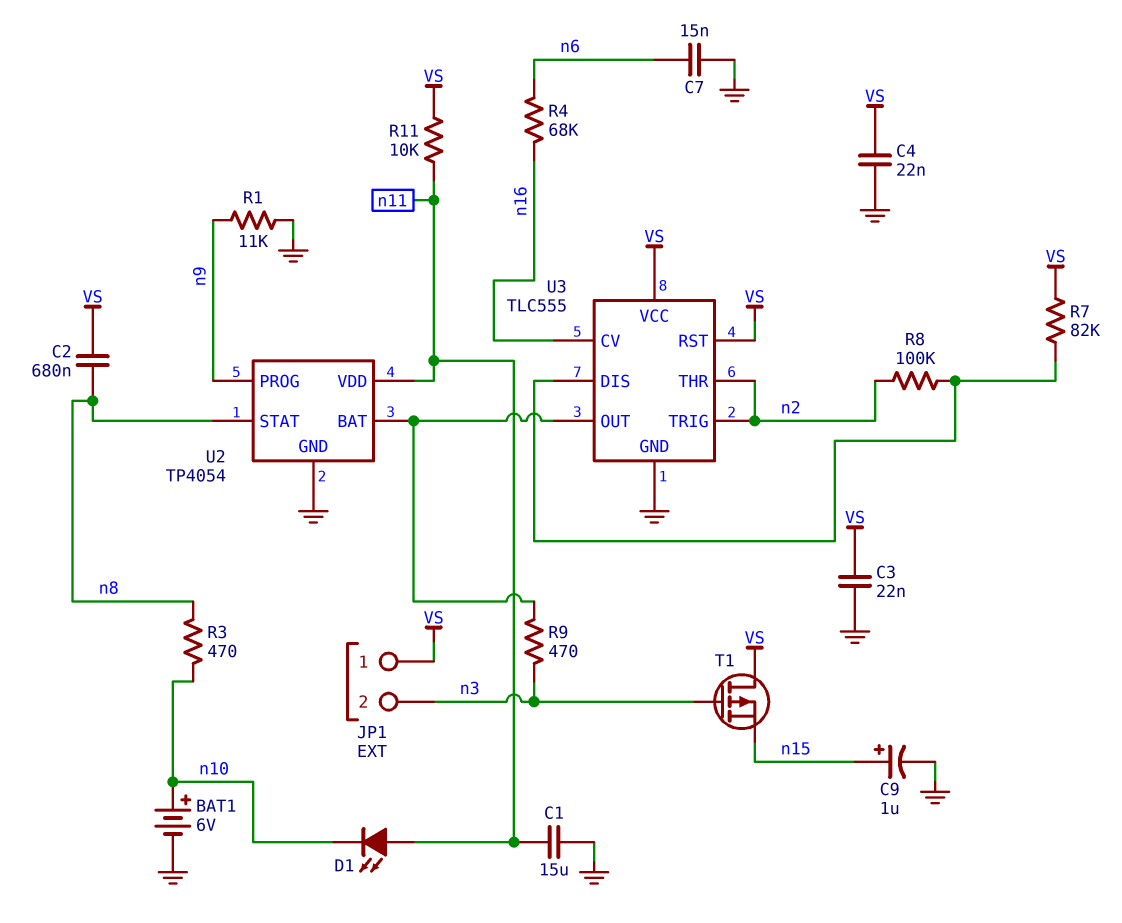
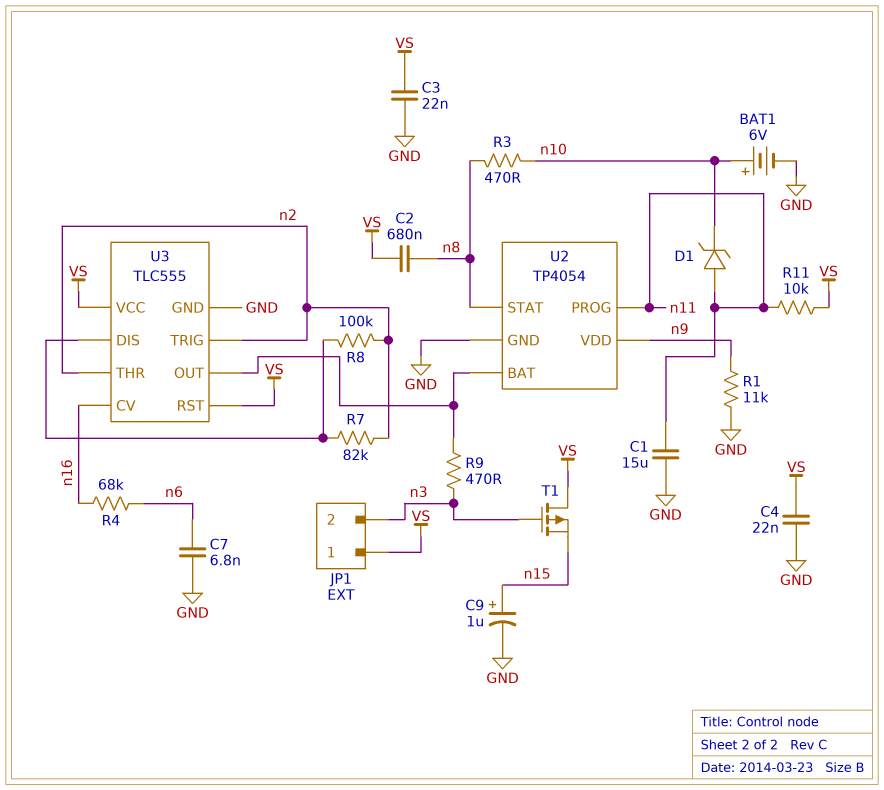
C7: 15nF (GND, n6) -> 6.8nF (GND, n6)
D1: LED (A n11, K n10) -> zener (A n11, K n10)
R7: 82k (U3/DIS, VS) -> 82k (U3/DIS, n2)
U2 pin PROG: n9 -> n11
U2 pin VDD: n11 -> n9

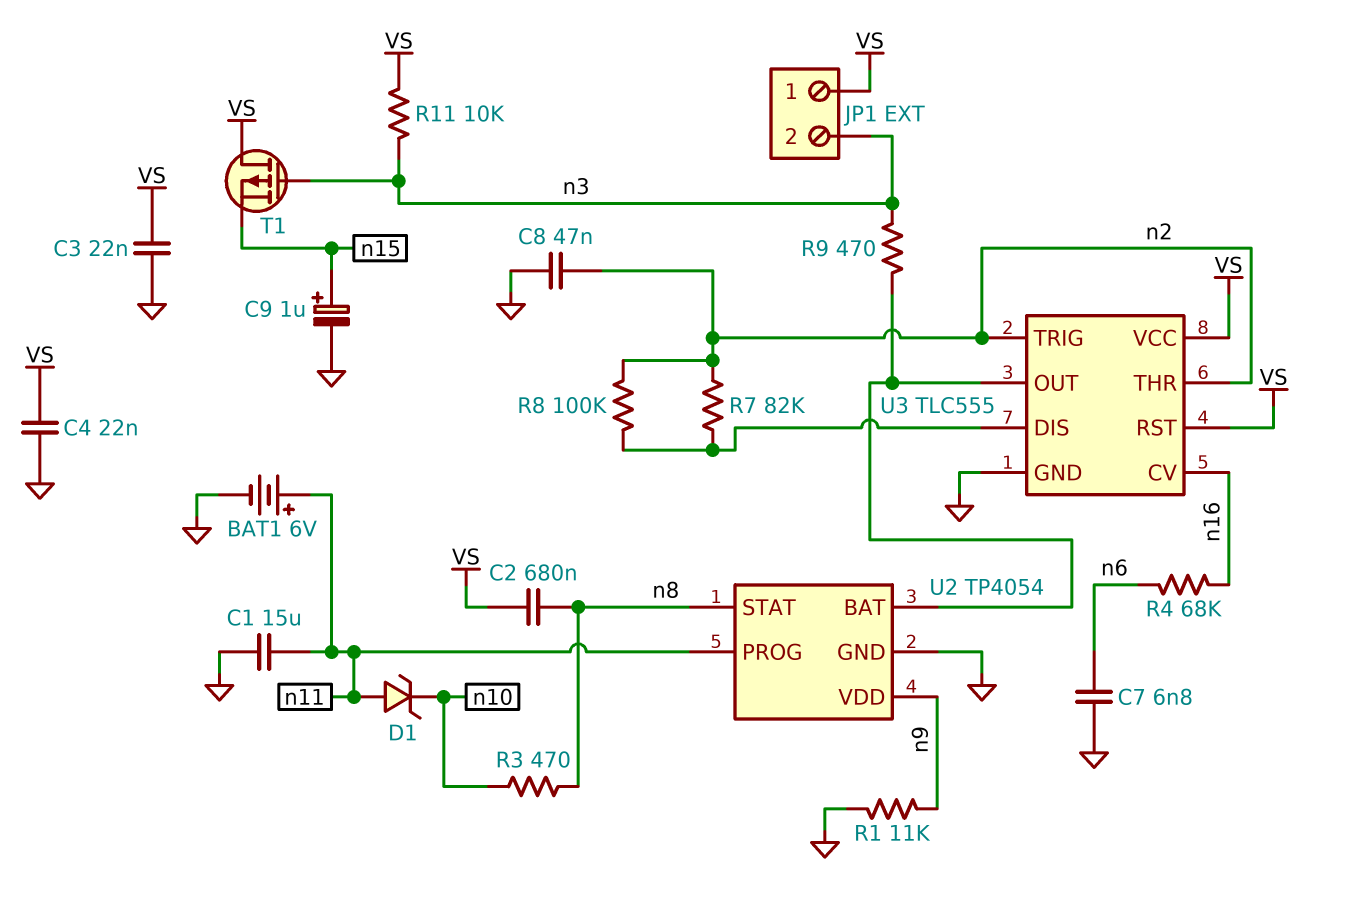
BAT1: 6V (plus n10, minus GND) -> 6V (plus n11, minus GND)
C8: none -> 47nF (GND, n2)
R11: 10k (VS, n11) -> 10k (VS, n3)

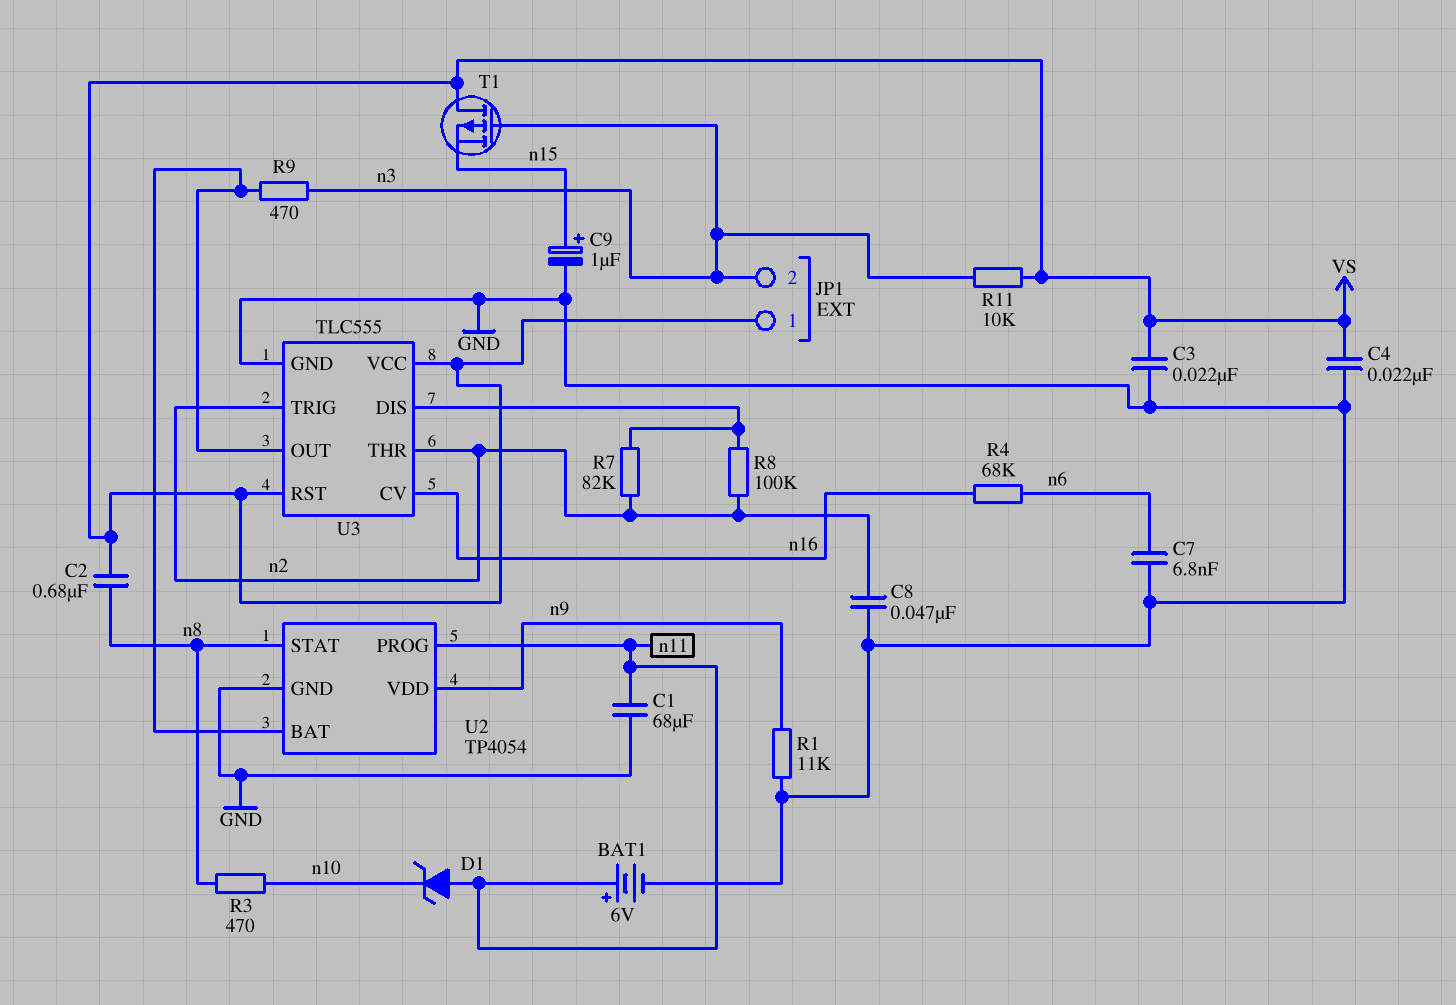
C1: 15uF (GND, n11) -> 68uF (GND, n11)

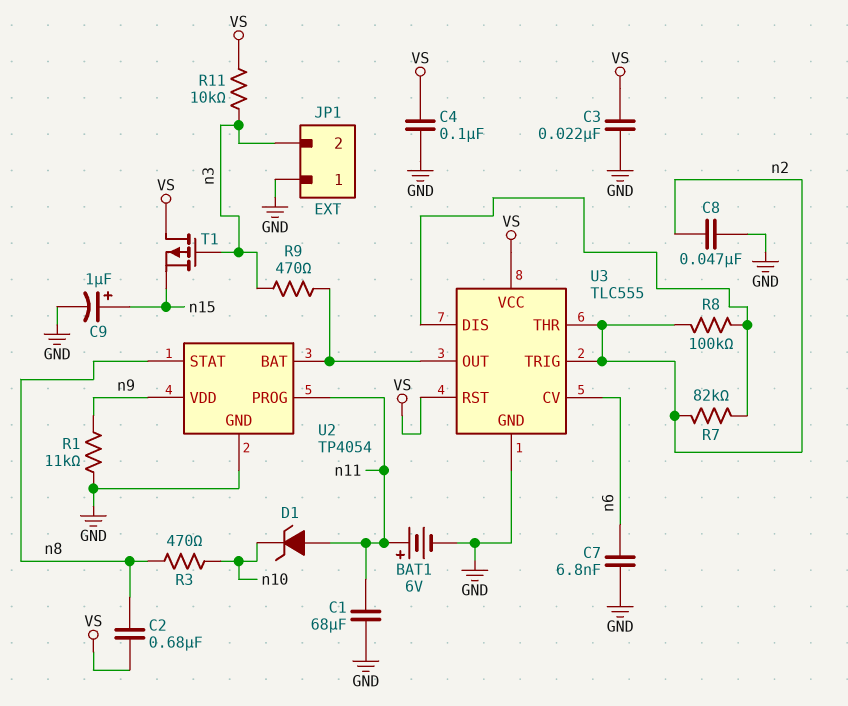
C4: 22nF (GND, VS) -> 100nF (GND, VS)
JP1 pin 1: VS -> GND
R4: 68k (n6, n16) -> none
U3 pin CV: n16 -> n6

